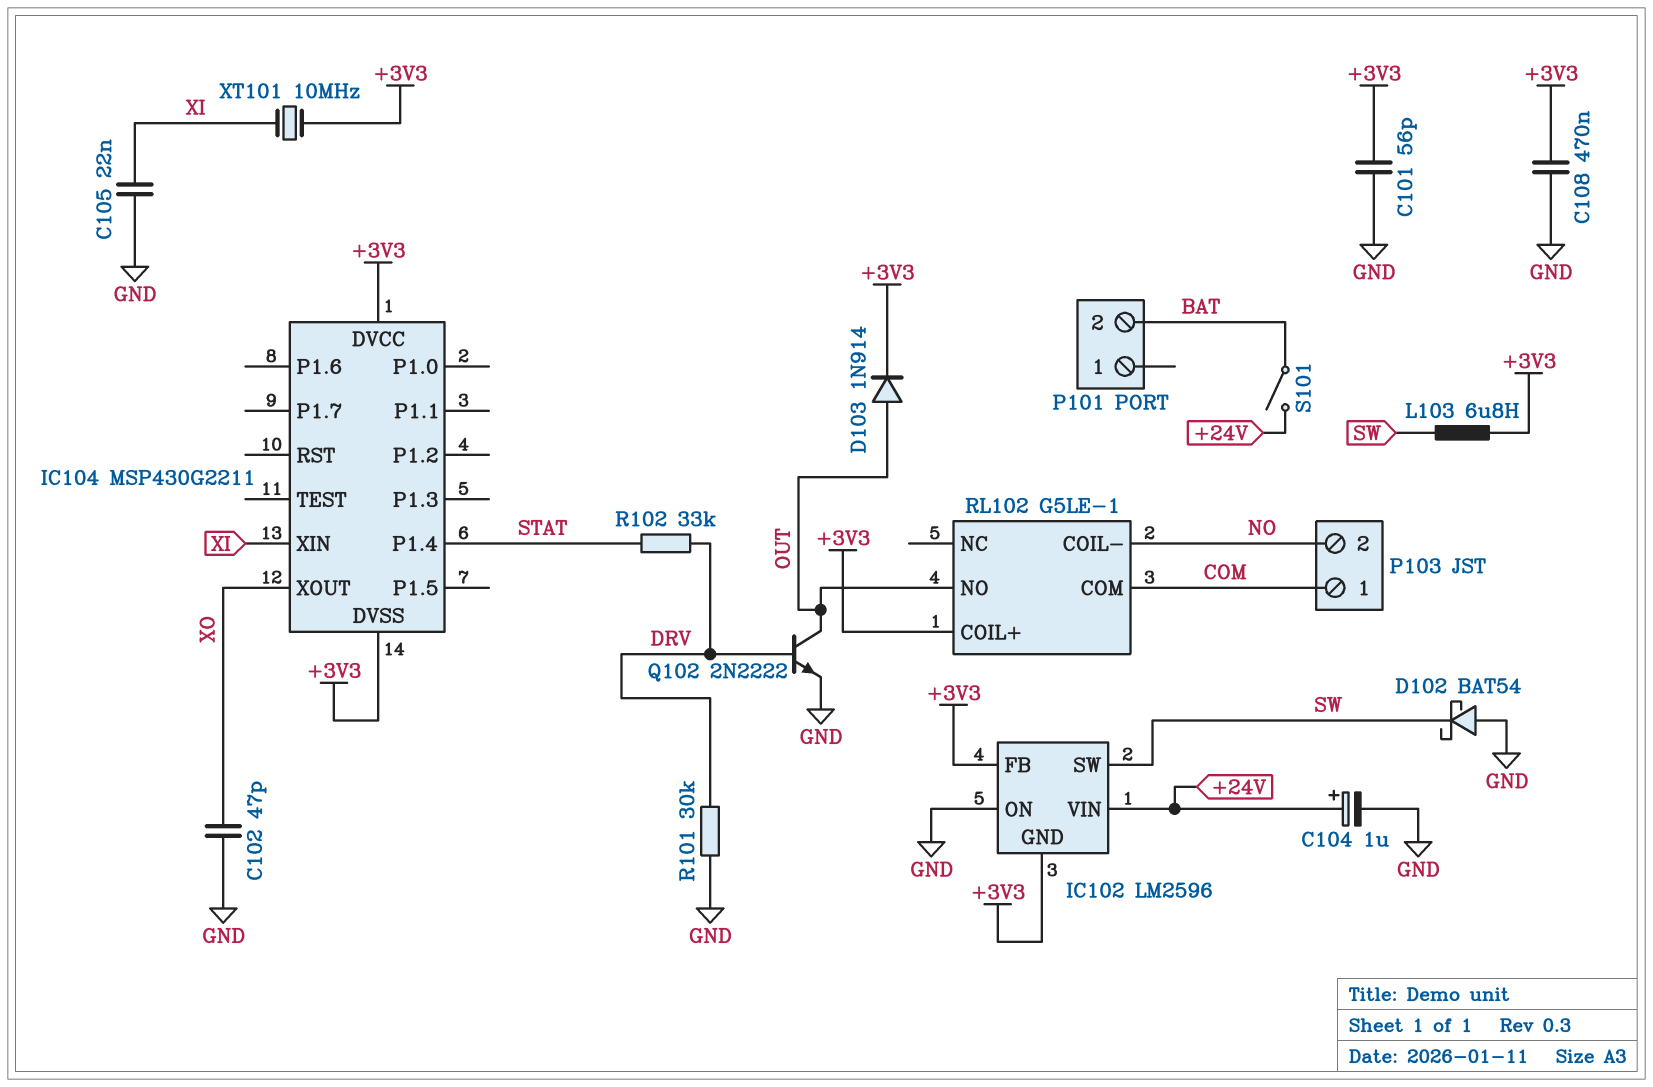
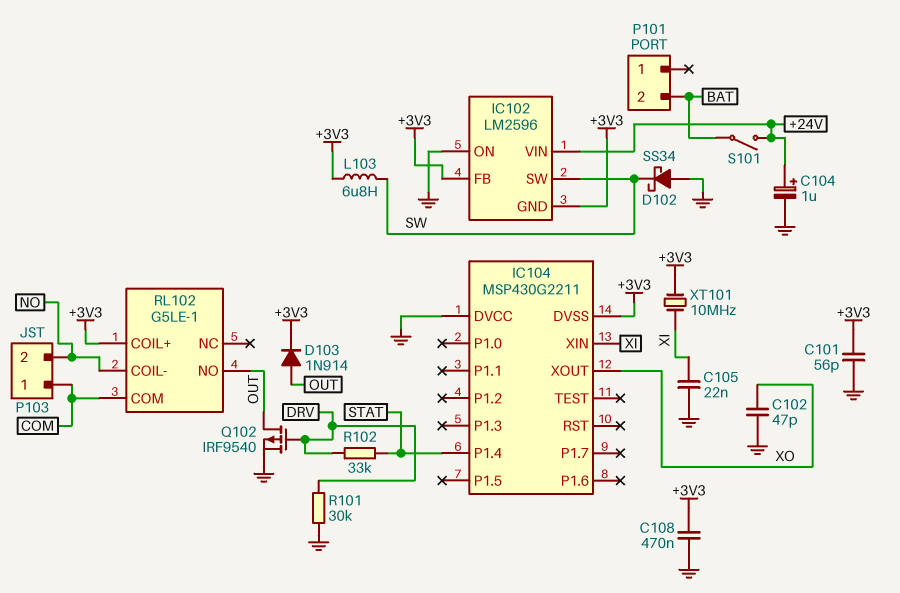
D102: schottky BAT54 (A GND, K SW) -> schottky SS34 (A GND, K SW)
IC104 pin DVCC: +3V3 -> GND
Q102: NPN 2N2222 (B DRV, C OUT, E GND) -> PMOS IRF9540 (G DRV, D OUT, S GND)

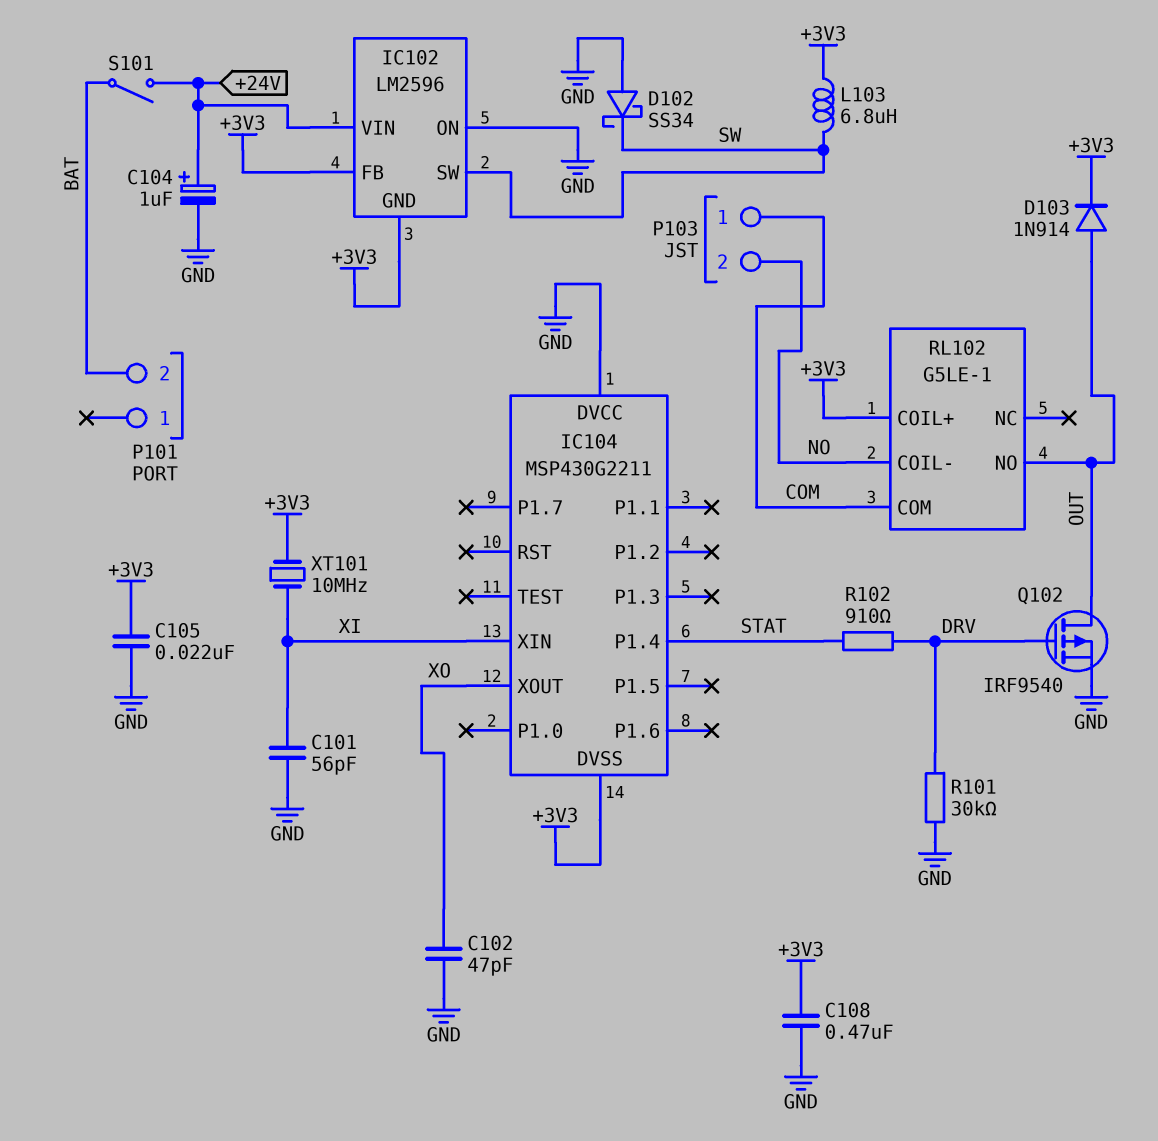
C101: 56pF (+3V3, GND) -> 56pF (GND, XI)
C105: 22nF (GND, XI) -> 22nF (+3V3, GND)
R102: 33k (DRV, STAT) -> 910 (DRV, STAT)

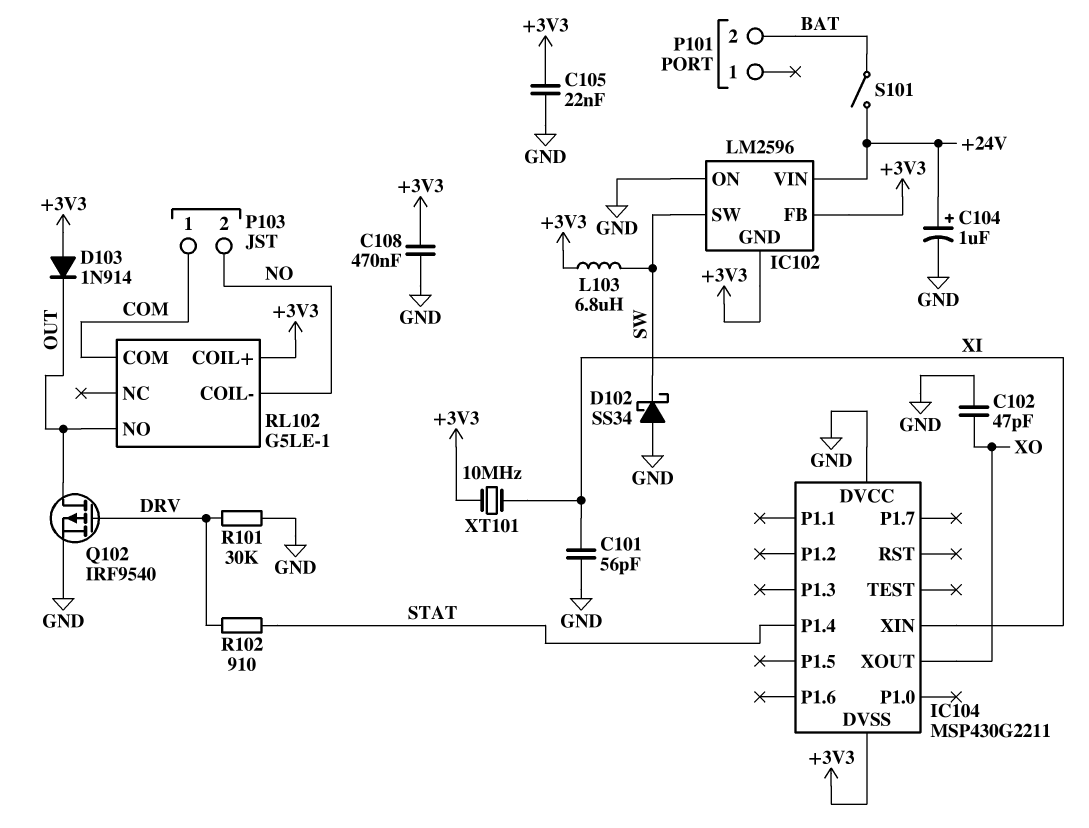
D103: diode 1N914 (A OUT, K +3V3) -> diode 1N914 (A +3V3, K OUT)

